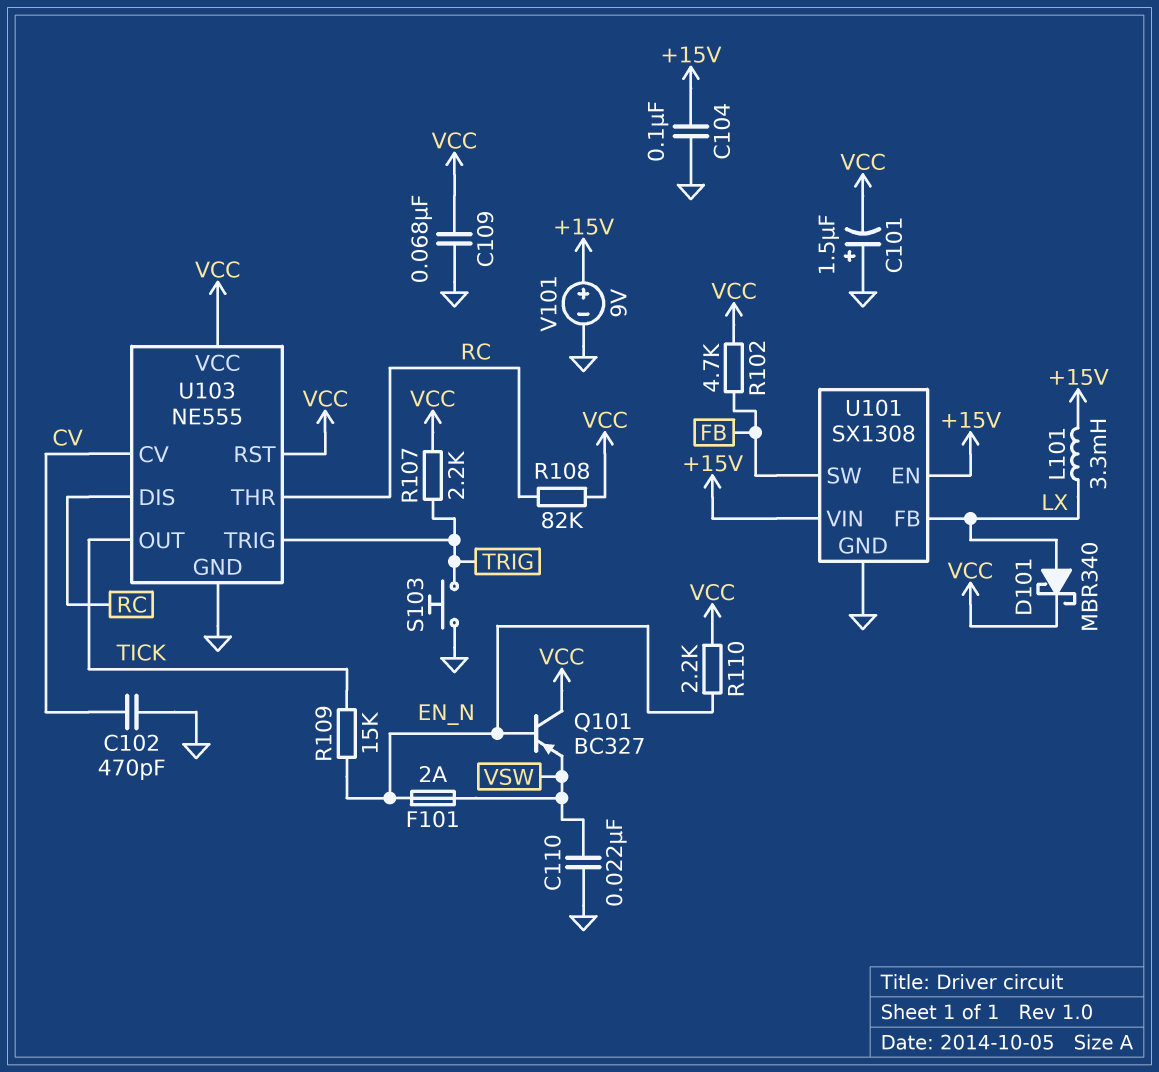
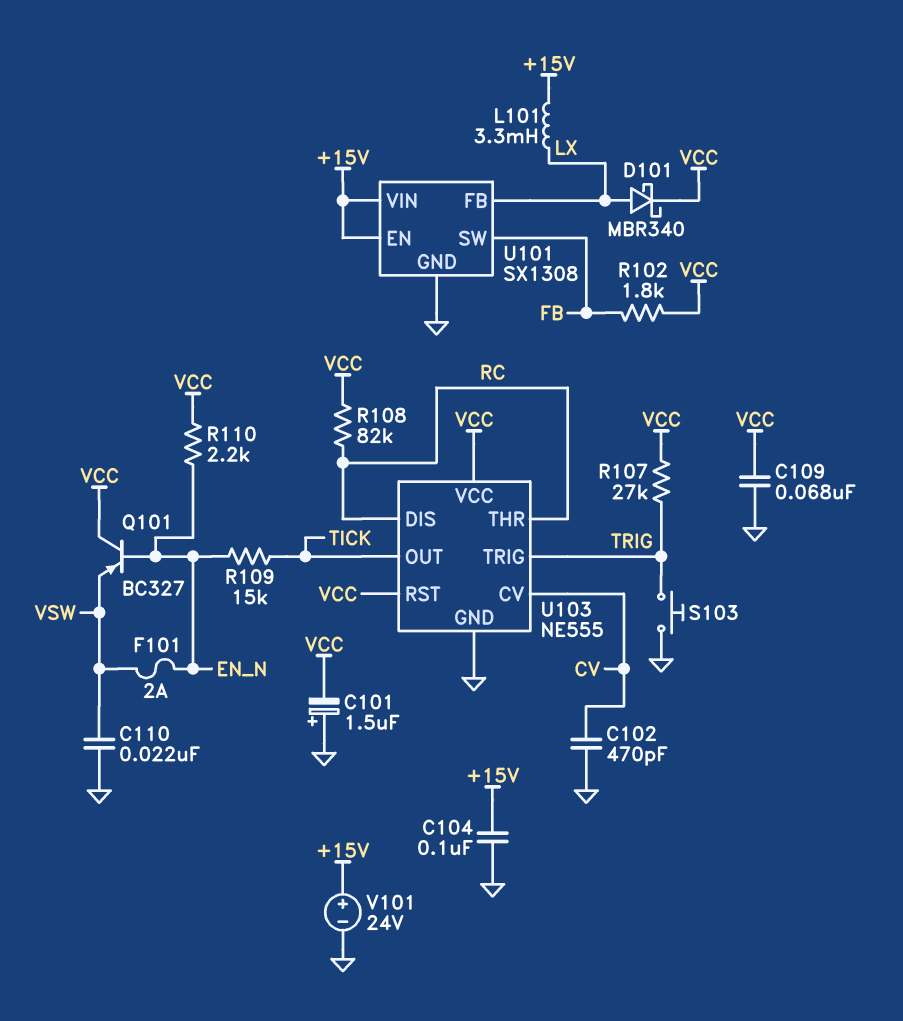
R102: 4.7k (FB, VCC) -> 1.8k (FB, VCC)
R107: 2.2k (TRIG, VCC) -> 27k (TRIG, VCC)
V101: 9V (plus +15V, minus GND) -> 24V (plus +15V, minus GND)

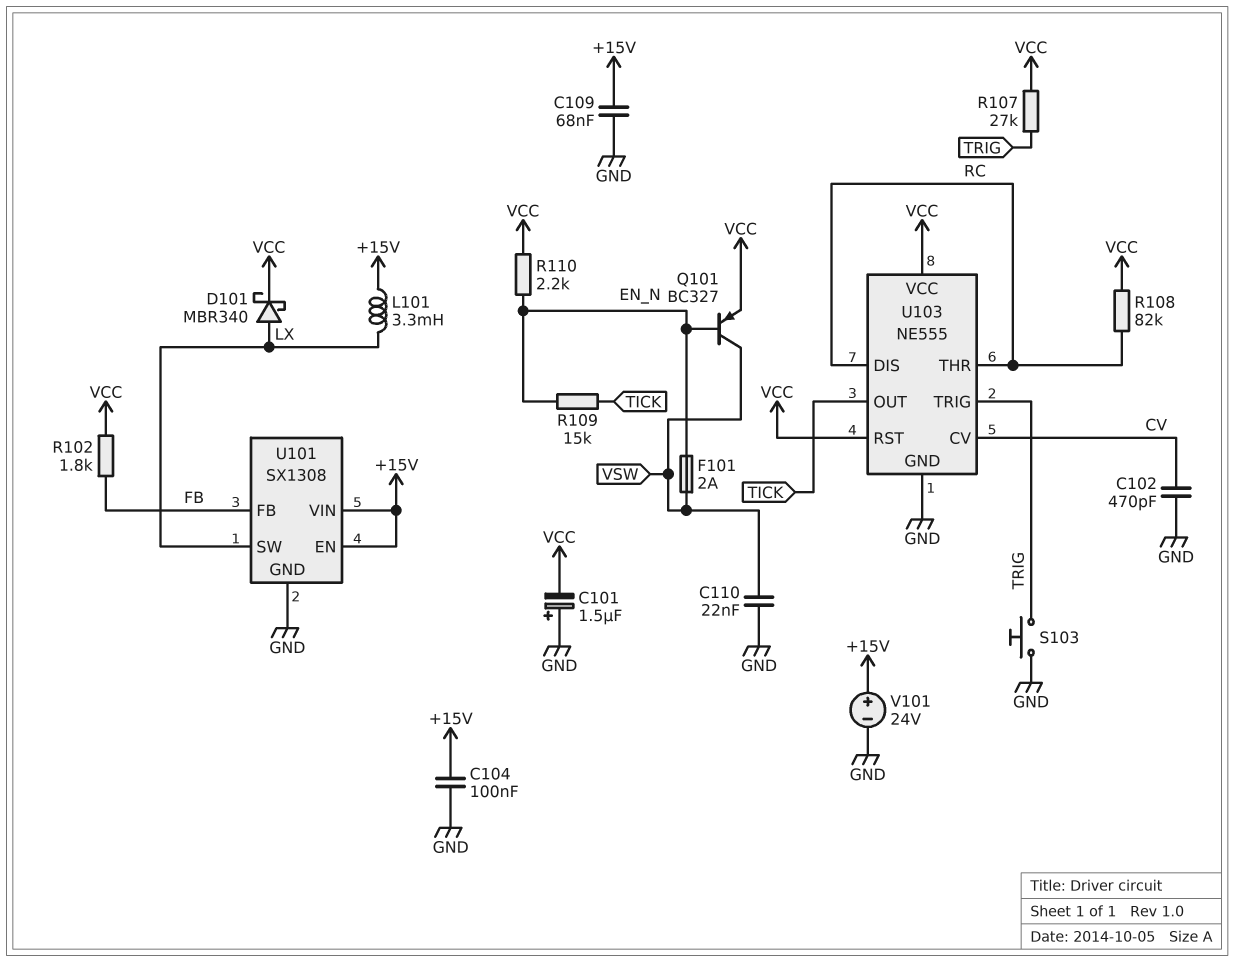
C109: 68nF (GND, VCC) -> 68nF (+15V, GND)
Q101: PNP BC327 (B EN_N, C VCC, E VSW) -> PNP BC327 (B EN_N, C VSW, E VCC)
U101 pin FB: LX -> FB
U101 pin SW: FB -> LX

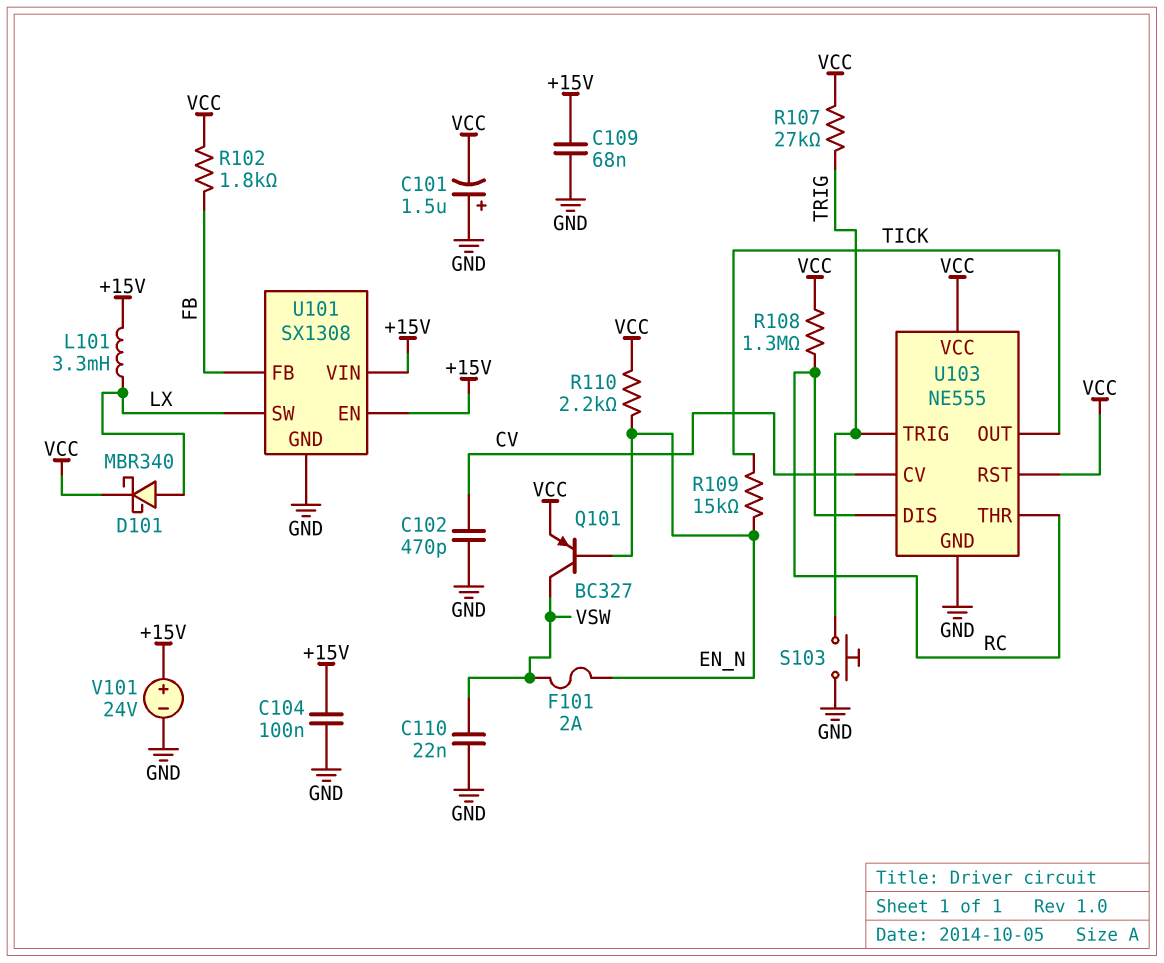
R108: 82k (RC, VCC) -> 1.3M (RC, VCC)

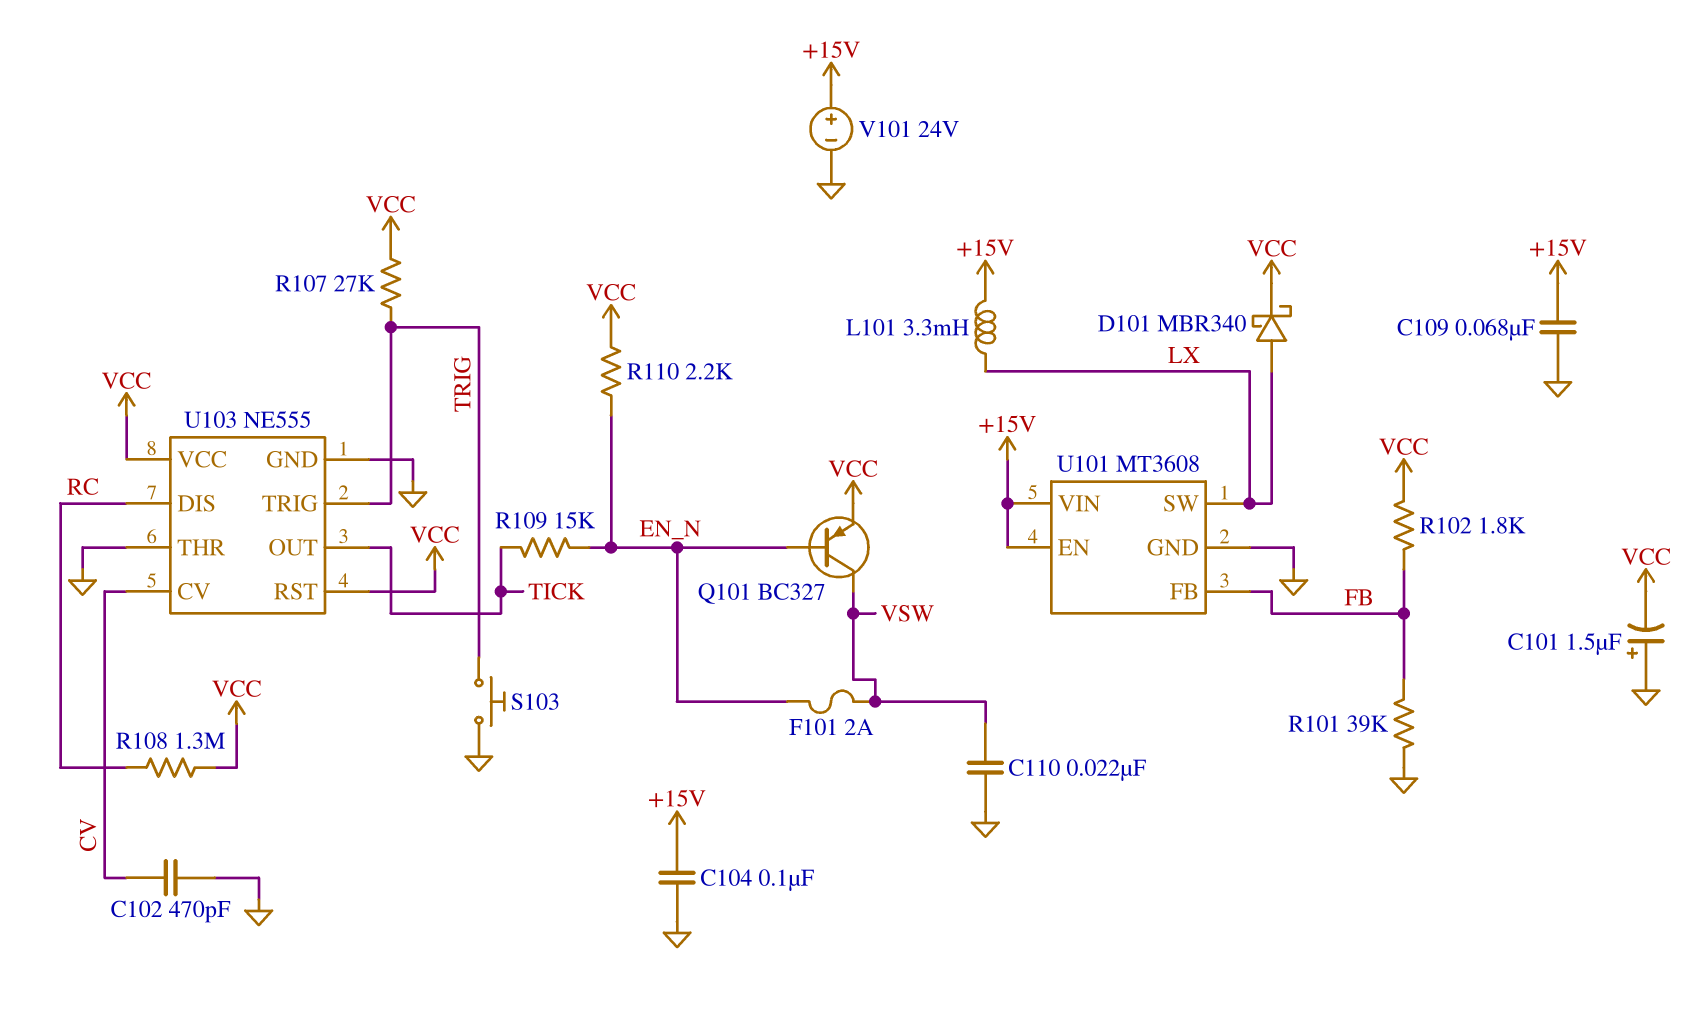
R101: none -> 39k (FB, GND)
U101: SX1308 -> MT3608
U103 pin THR: RC -> GND

